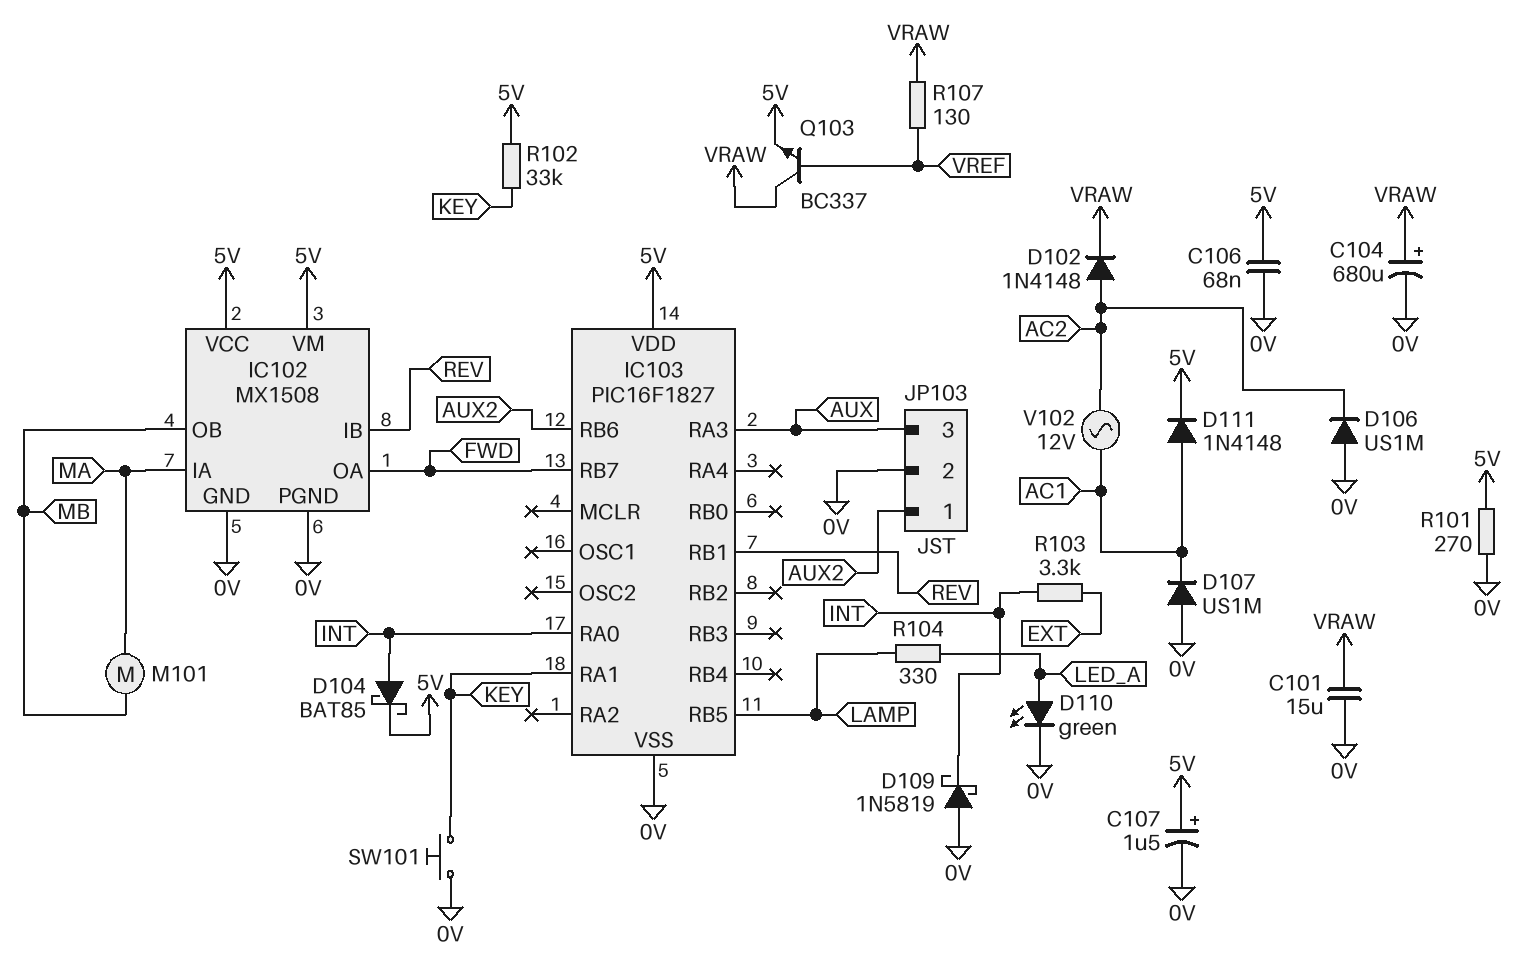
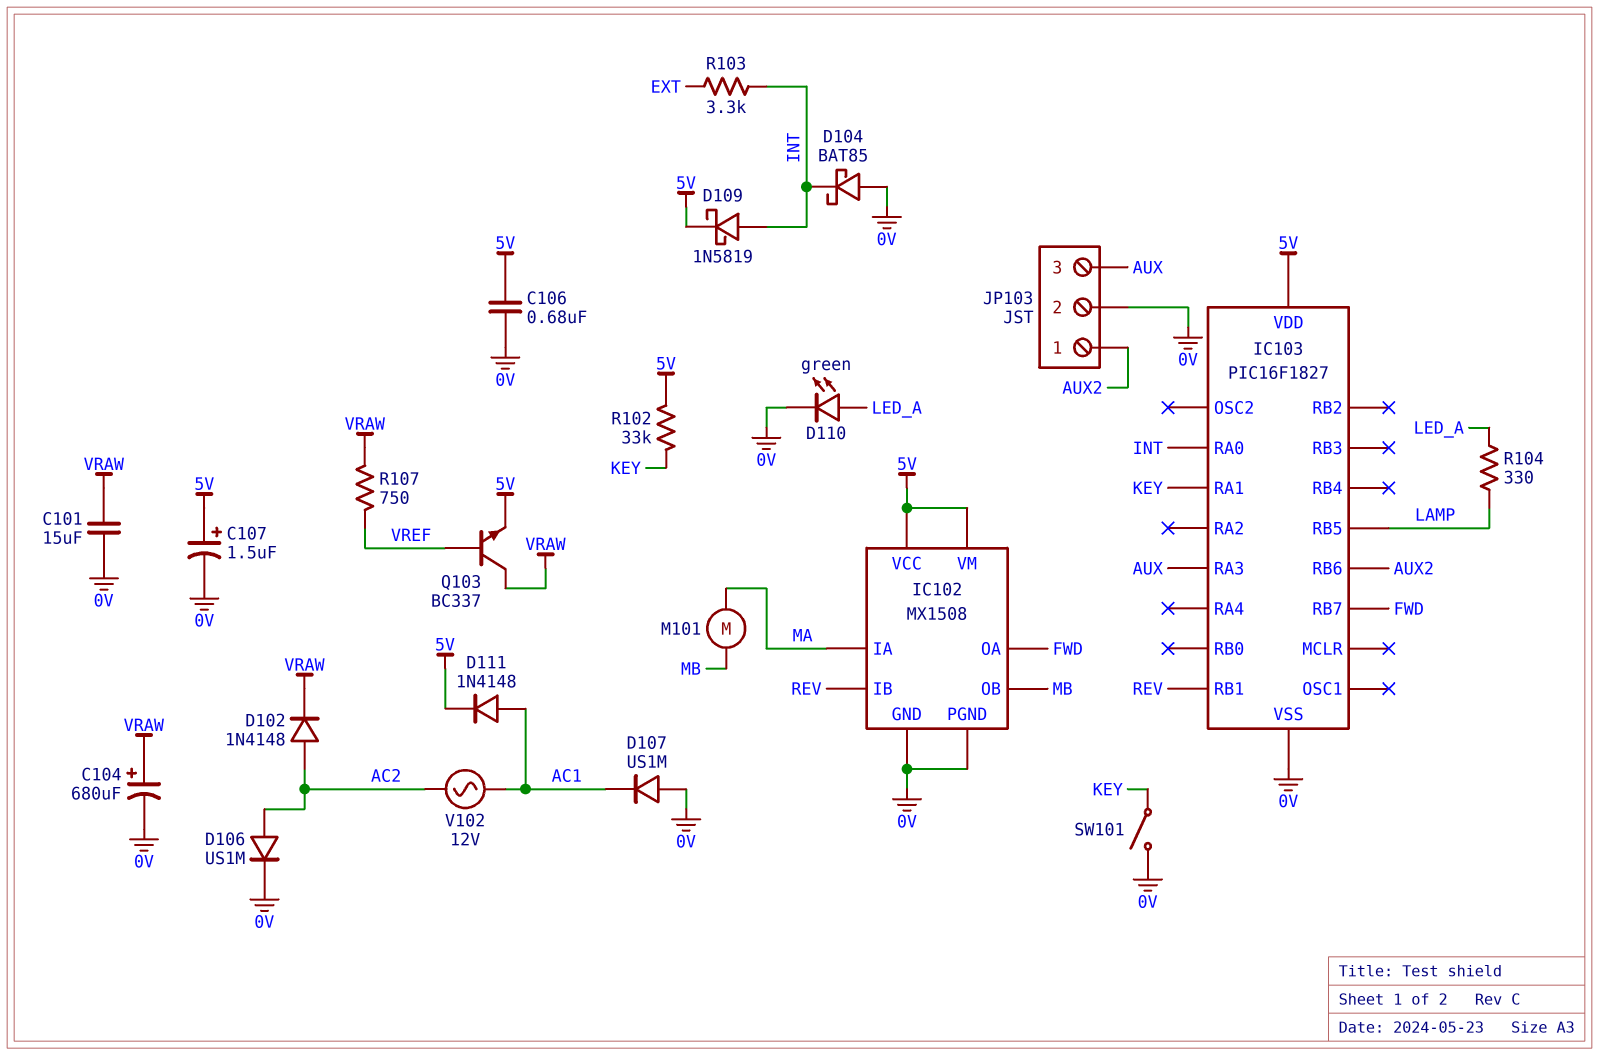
C106: 68nF (0V, 5V) -> 680nF (0V, 5V)
D104: schottky BAT85 (A INT, K 5V) -> schottky BAT85 (A 0V, K INT)
D106: diode US1M (A 0V, K AC2) -> diode US1M (A AC2, K 0V)
D109: schottky 1N5819 (A 0V, K INT) -> schottky 1N5819 (A INT, K 5V)
R101: 270 (0V, 5V) -> none
R107: 130 (VRAW, VREF) -> 750 (VRAW, VREF)
SW101: button (0V, KEY) -> switch (0V, KEY)

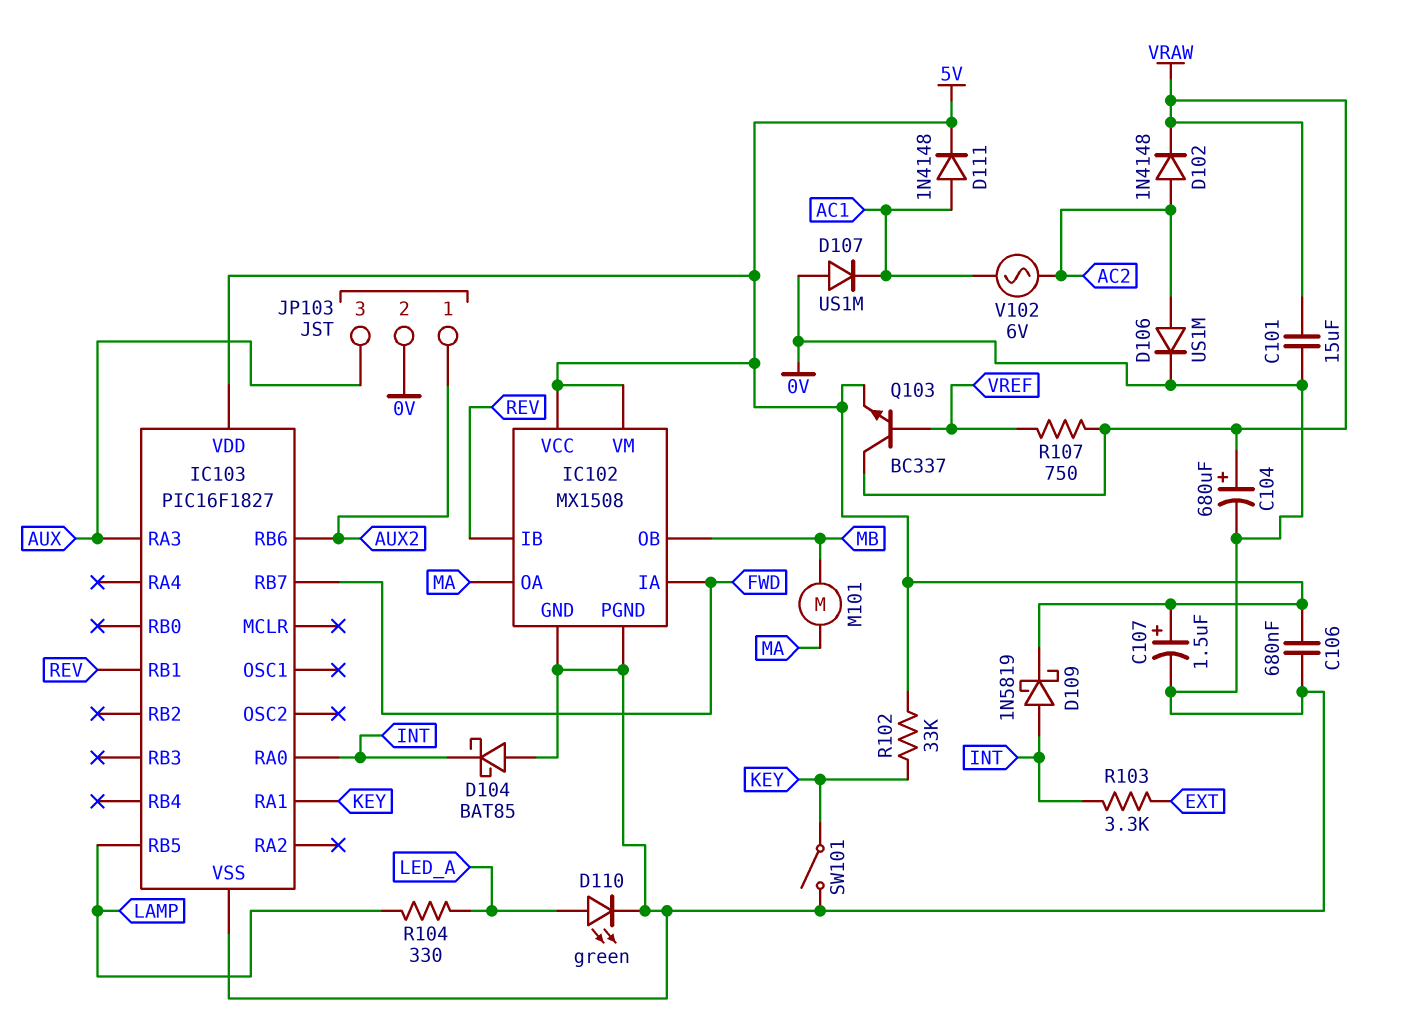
IC102 pin IA: MA -> FWD
IC102 pin OA: FWD -> MA
V102: AC 12V (AC1, AC2) -> AC 6V (AC1, AC2)

